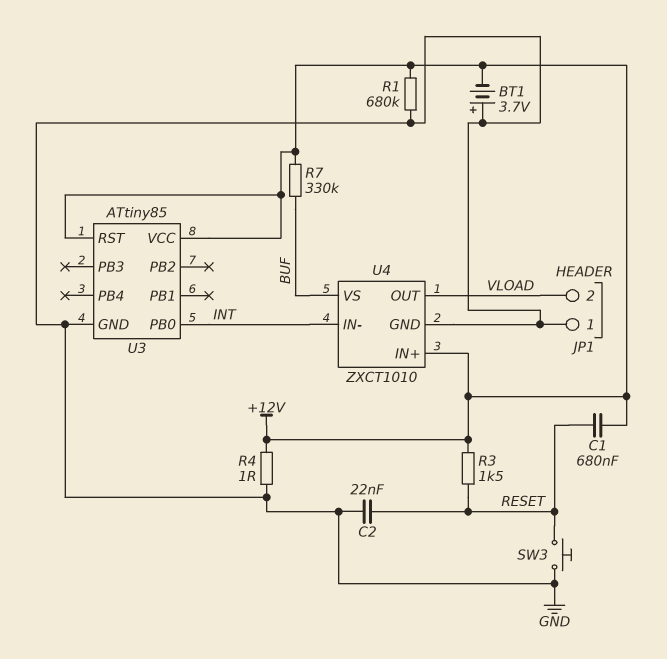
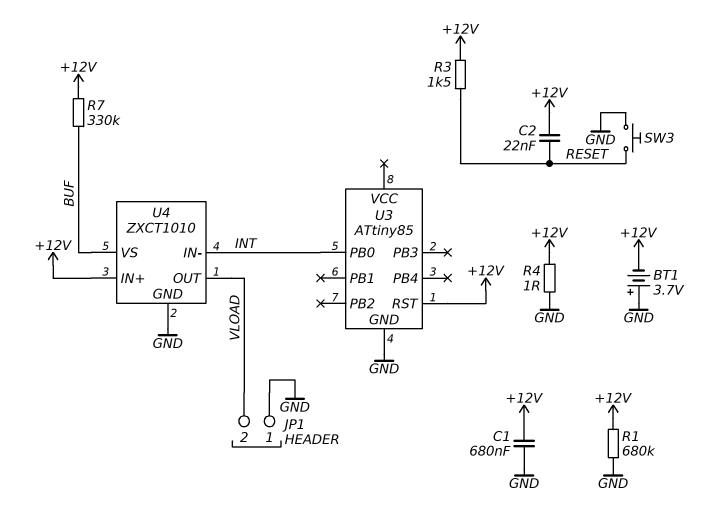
C1: 680nF (+12V, RESET) -> 680nF (+12V, GND)
C2: 22nF (GND, RESET) -> 22nF (+12V, RESET)
U3 pin VCC: +12V -> none

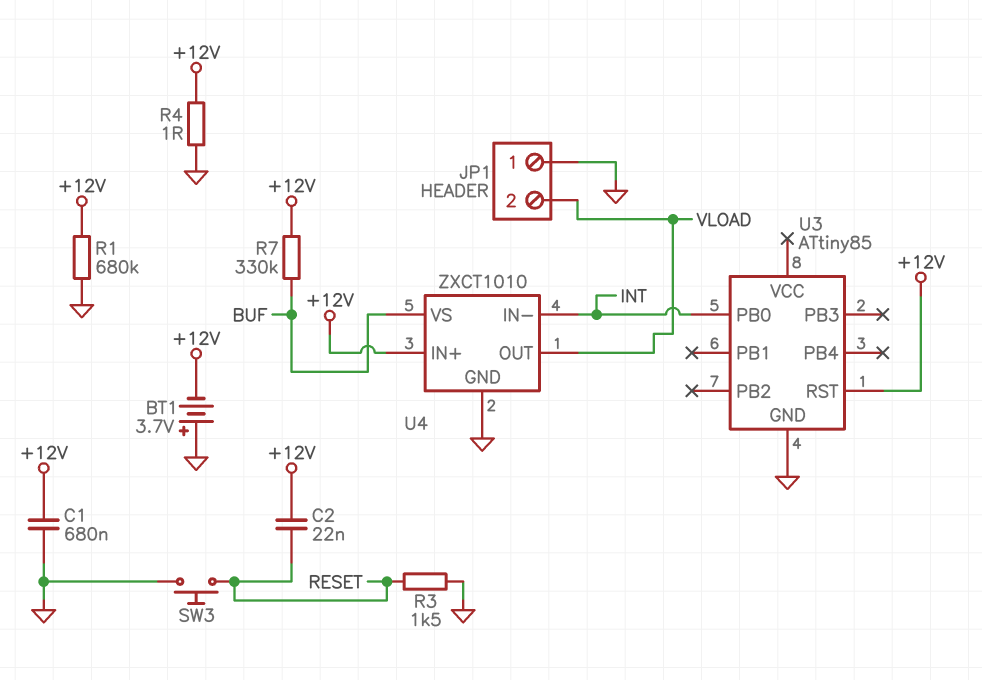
R3: 1.5k (+12V, RESET) -> 1.5k (GND, RESET)

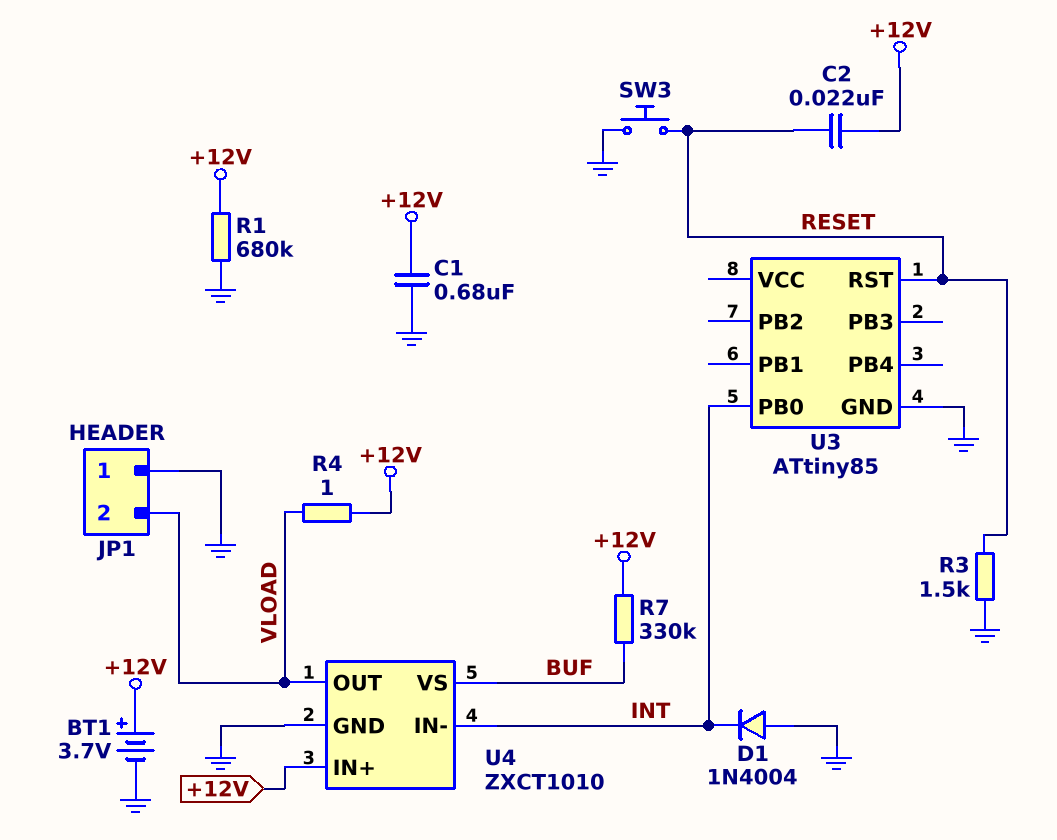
BT1: 3.7V (plus GND, minus +12V) -> 3.7V (plus +12V, minus GND)
D1: none -> diode 1N4004 (A GND, K INT)
R4: 1 (+12V, GND) -> 1 (+12V, VLOAD)
U3 pin RST: +12V -> RESET

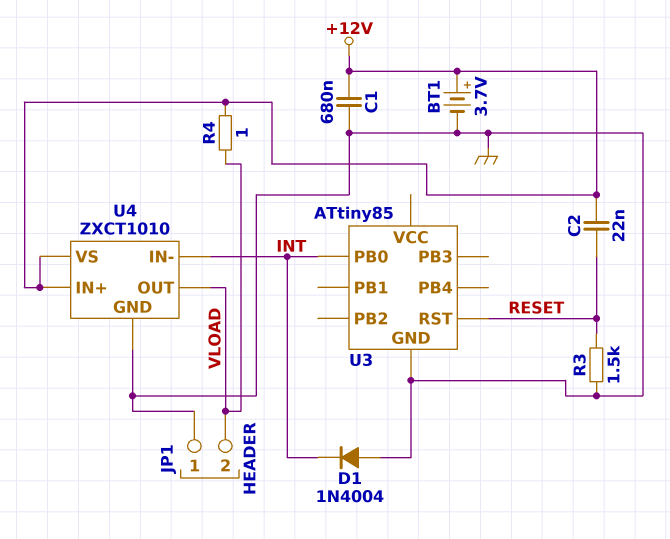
R1: 680k (+12V, GND) -> none
R7: 330k (+12V, BUF) -> none
SW3: button (GND, RESET) -> none
U4 pin VS: BUF -> +12V

